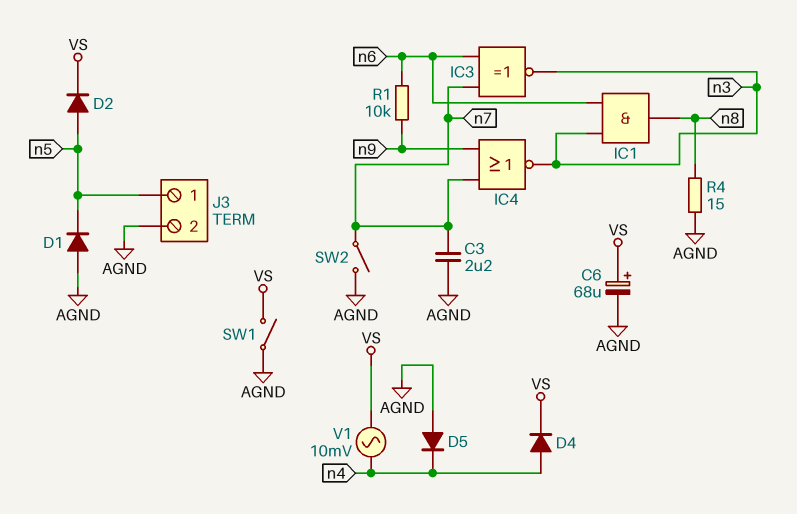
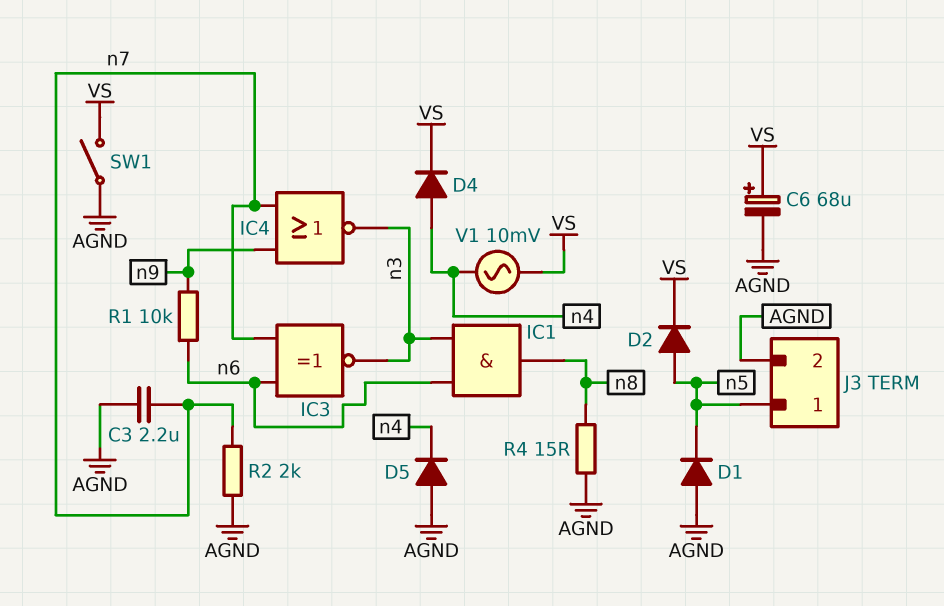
R2: none -> 2k (AGND, n7)
SW2: switch (AGND, n7) -> none

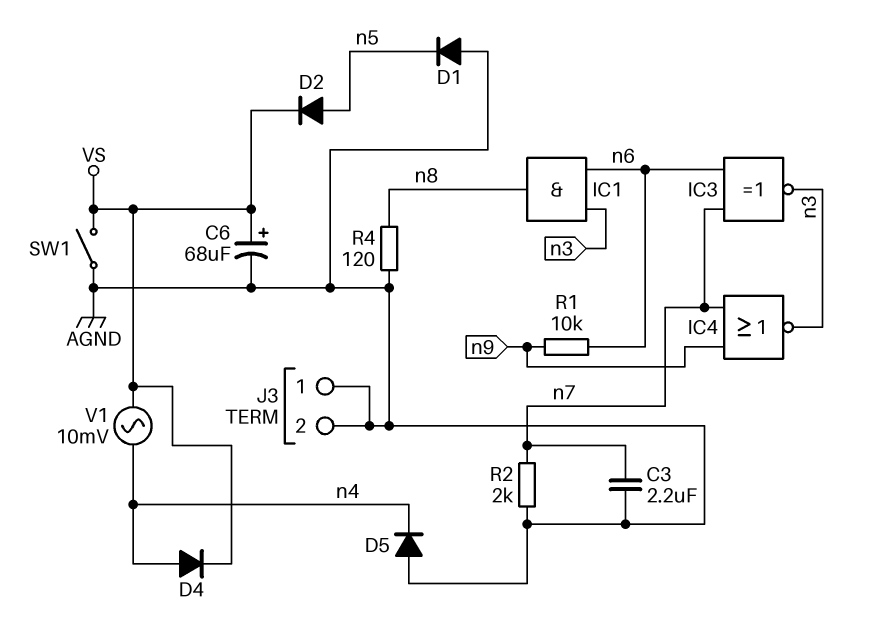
J3 pin 1: n5 -> AGND
R4: 15 (AGND, n8) -> 120 (AGND, n8)

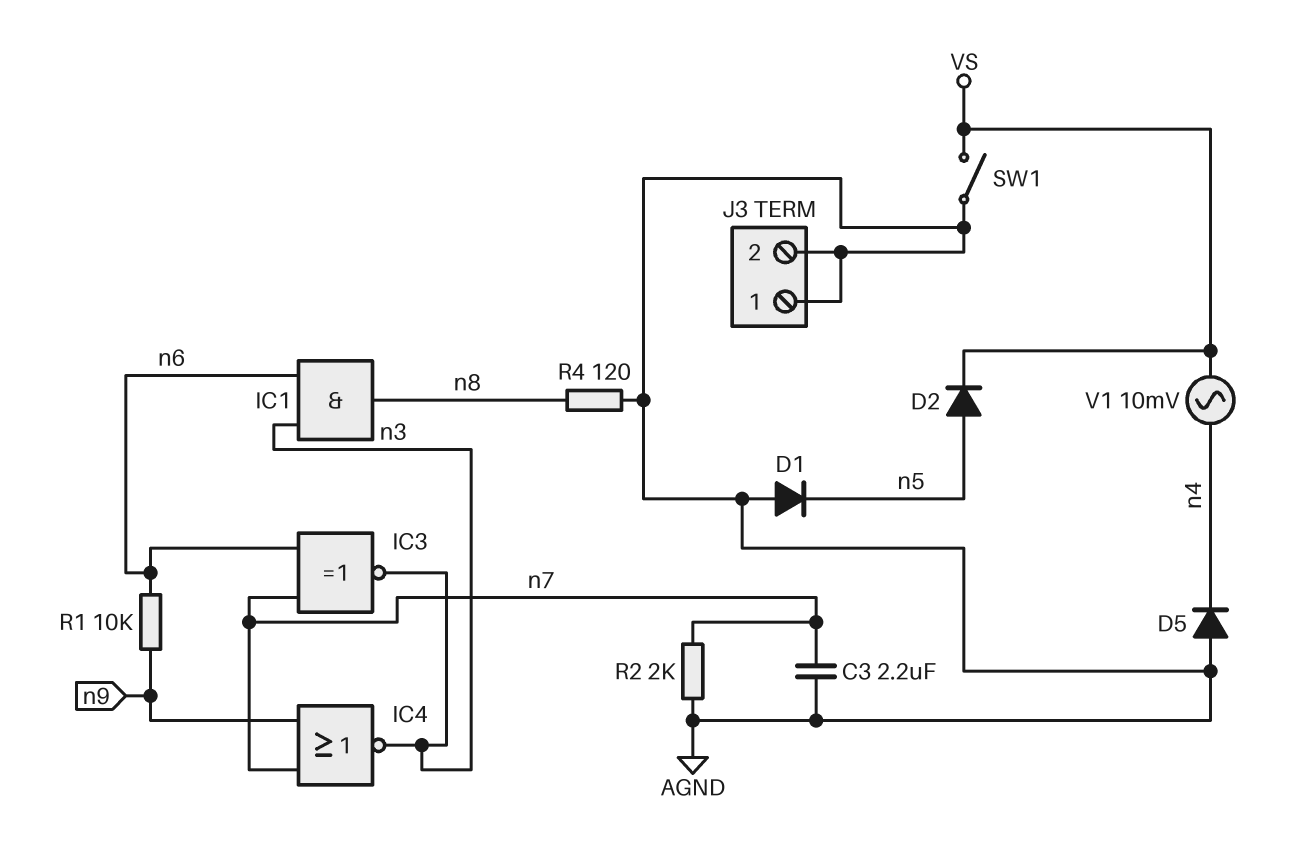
C6: 68uF (plus VS, minus AGND) -> none
D4: diode (A n4, K VS) -> none

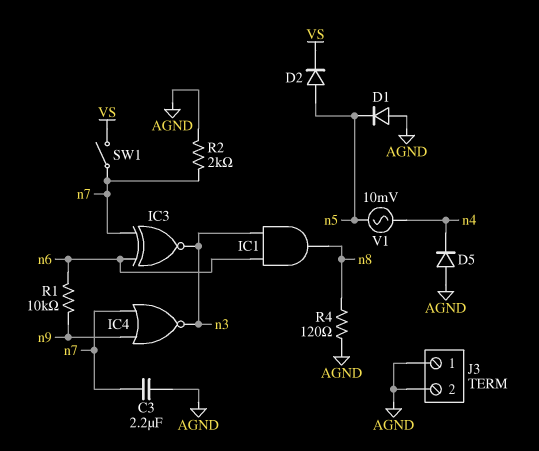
SW1: switch (AGND, VS) -> switch (VS, n7)
V1: AC 10mV (VS, n4) -> AC 10mV (n4, n5)

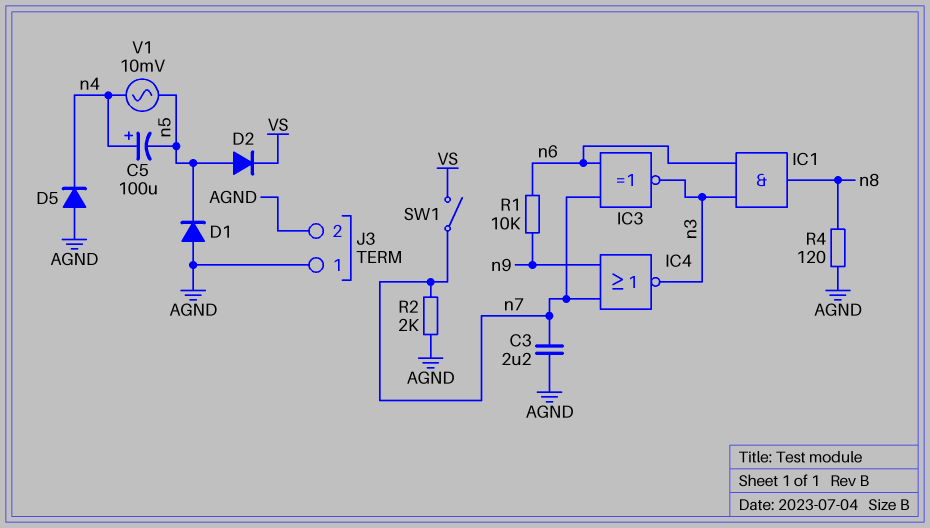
C5: none -> 100uF (plus n4, minus n5)

